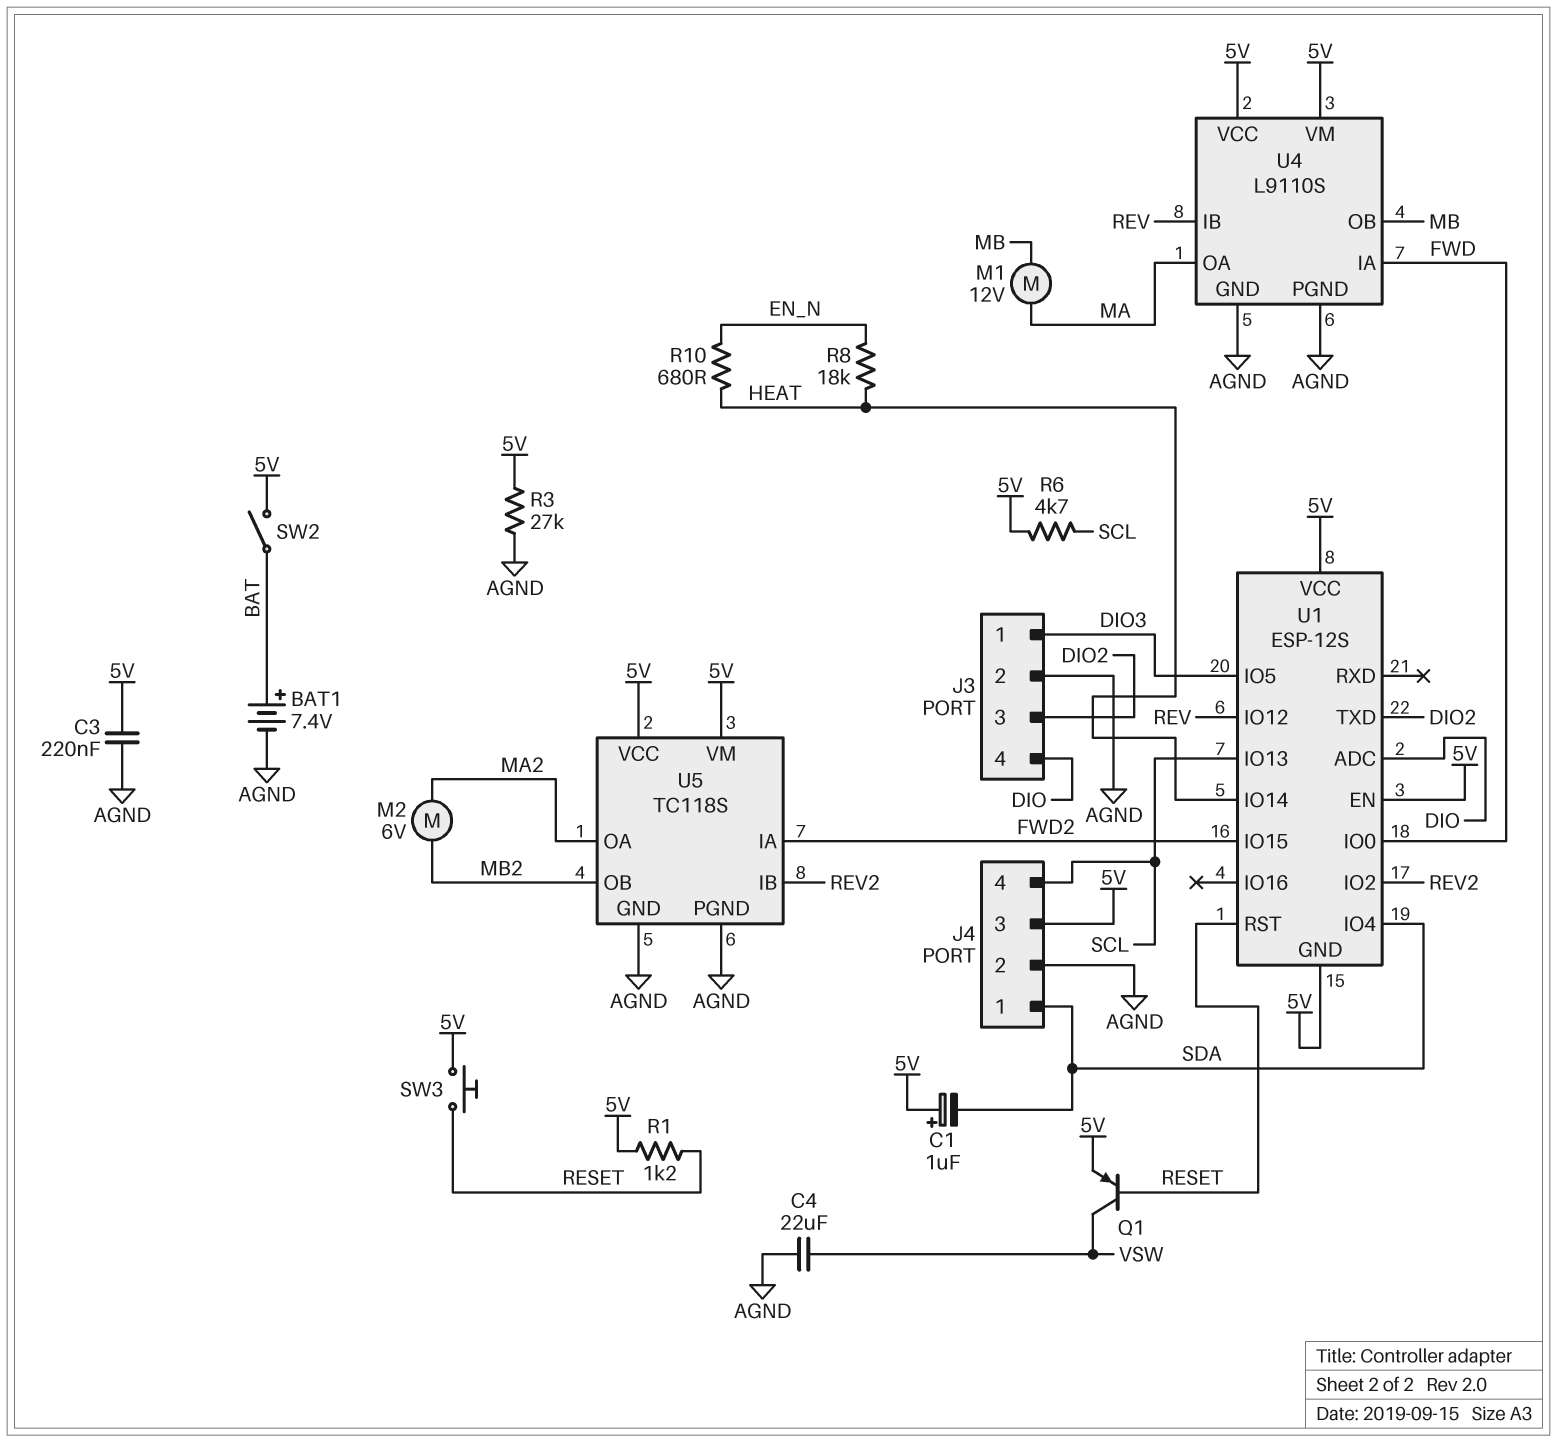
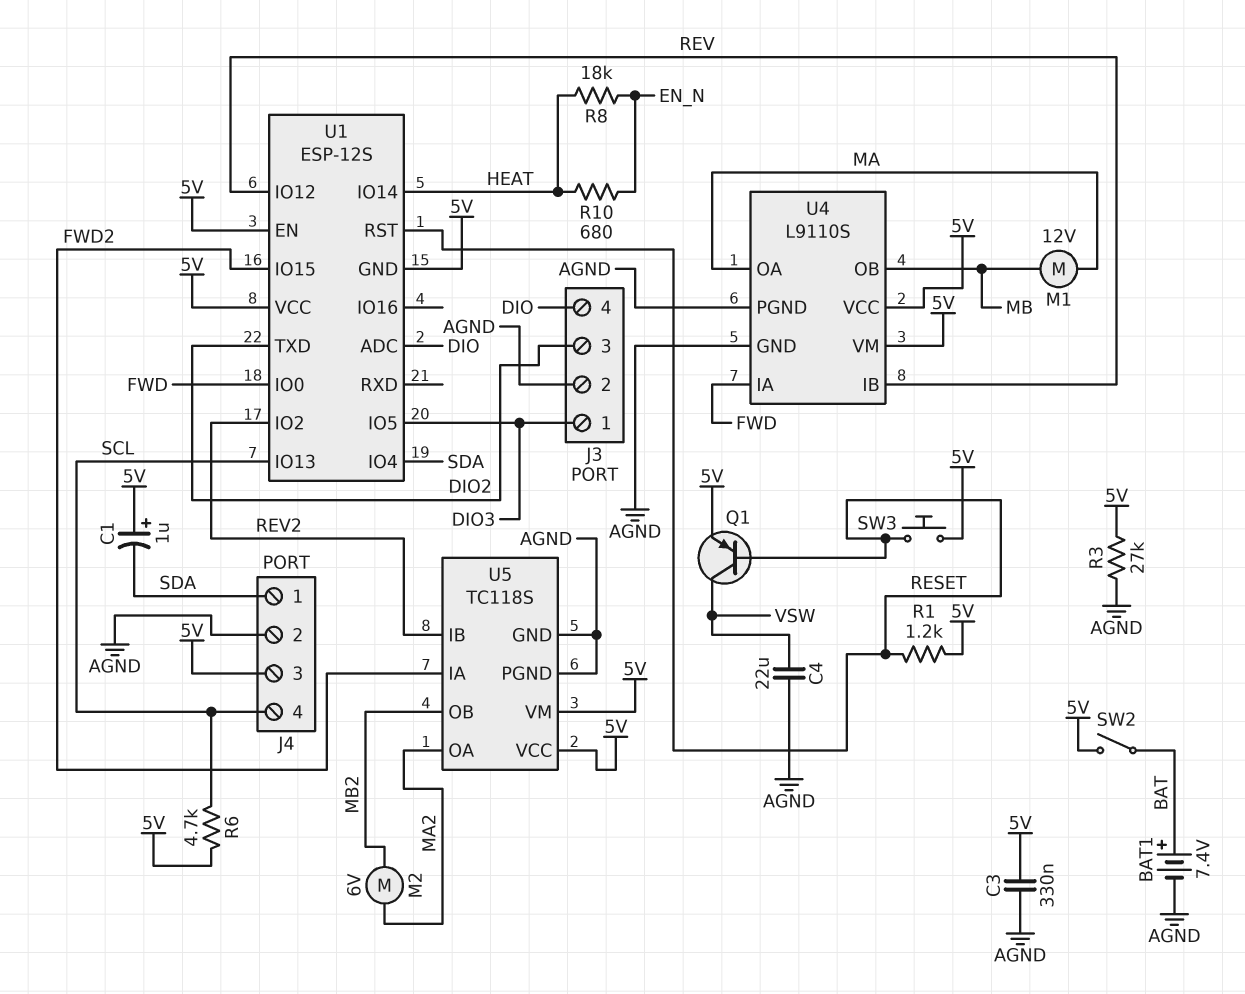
C3: 220nF (5V, AGND) -> 330nF (5V, AGND)

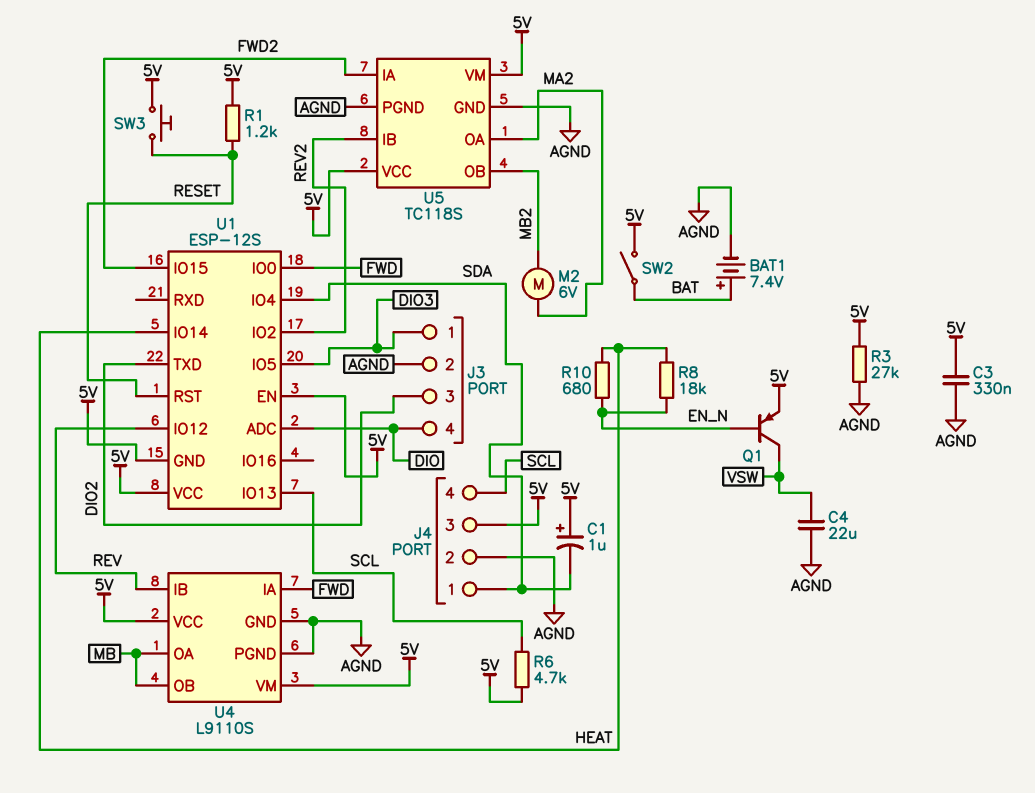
M1: motor 12V (MA, MB) -> none
Q1: PNP (B RESET, C VSW, E 5V) -> PNP (B EN_N, C VSW, E 5V)
U4 pin OA: MA -> MB

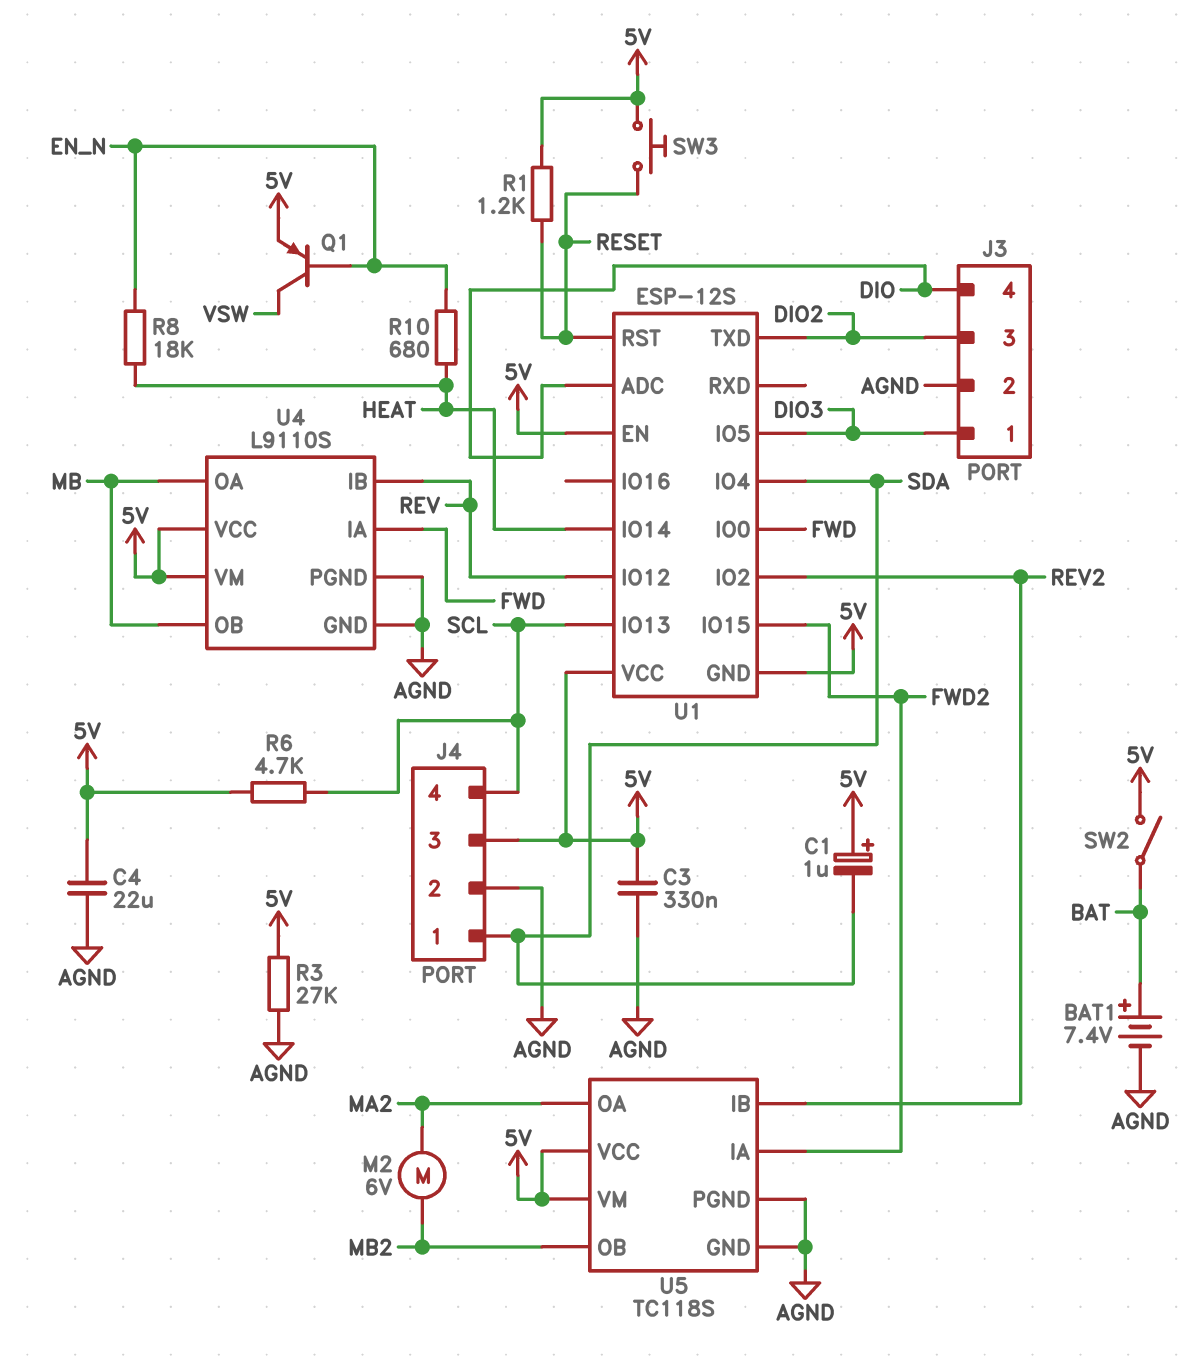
C4: 22uF (AGND, VSW) -> 22uF (5V, AGND)

